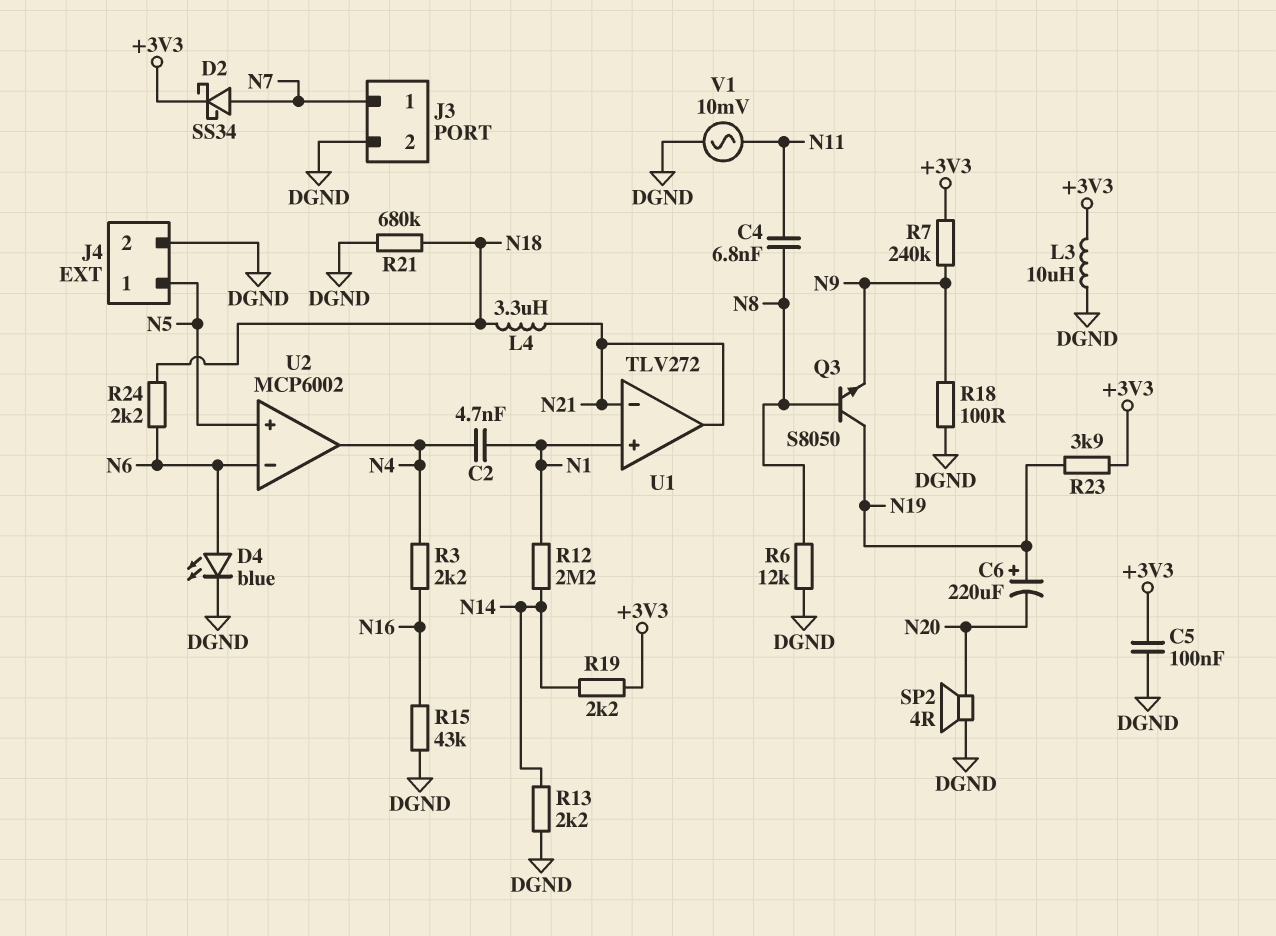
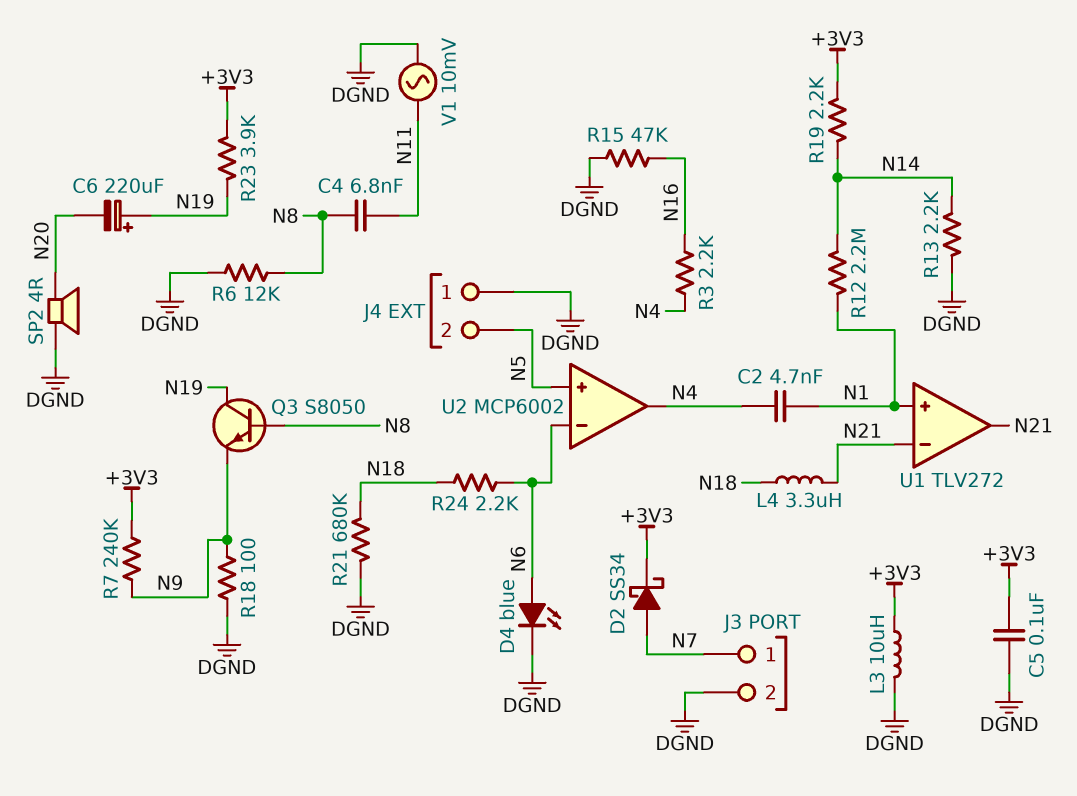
J4 pin 1: N5 -> DGND
J4 pin 2: DGND -> N5
R15: 43k (DGND, N16) -> 47k (DGND, N16)

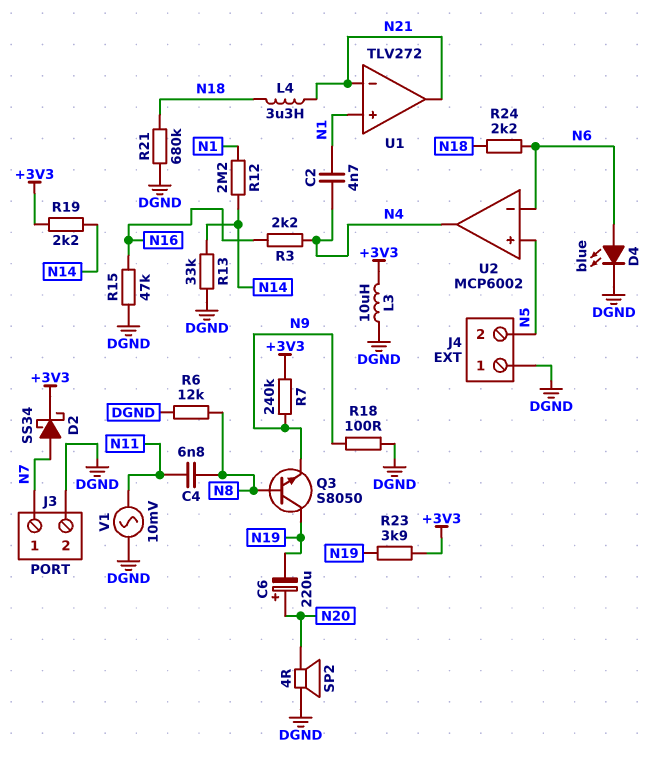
C5: 100nF (+3V3, DGND) -> none
C6: 220uF (plus N19, minus N20) -> 220uF (plus N20, minus N19)
R13: 2.2k (DGND, N14) -> 33k (DGND, N14)

